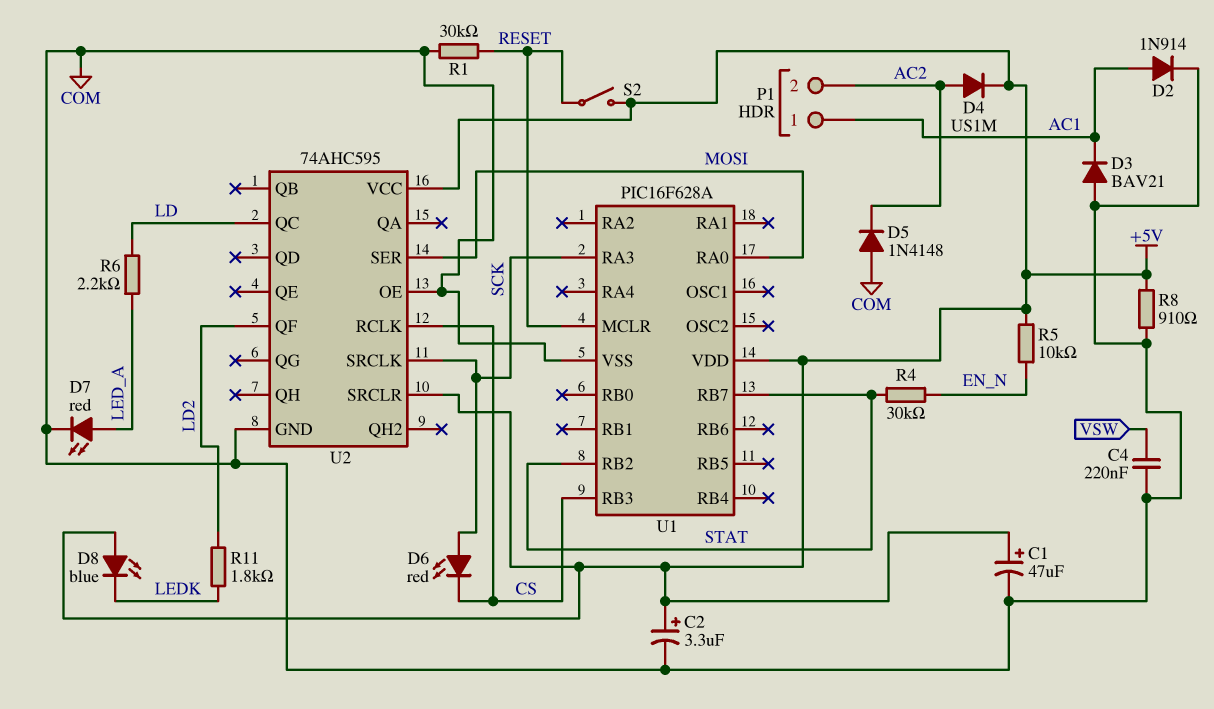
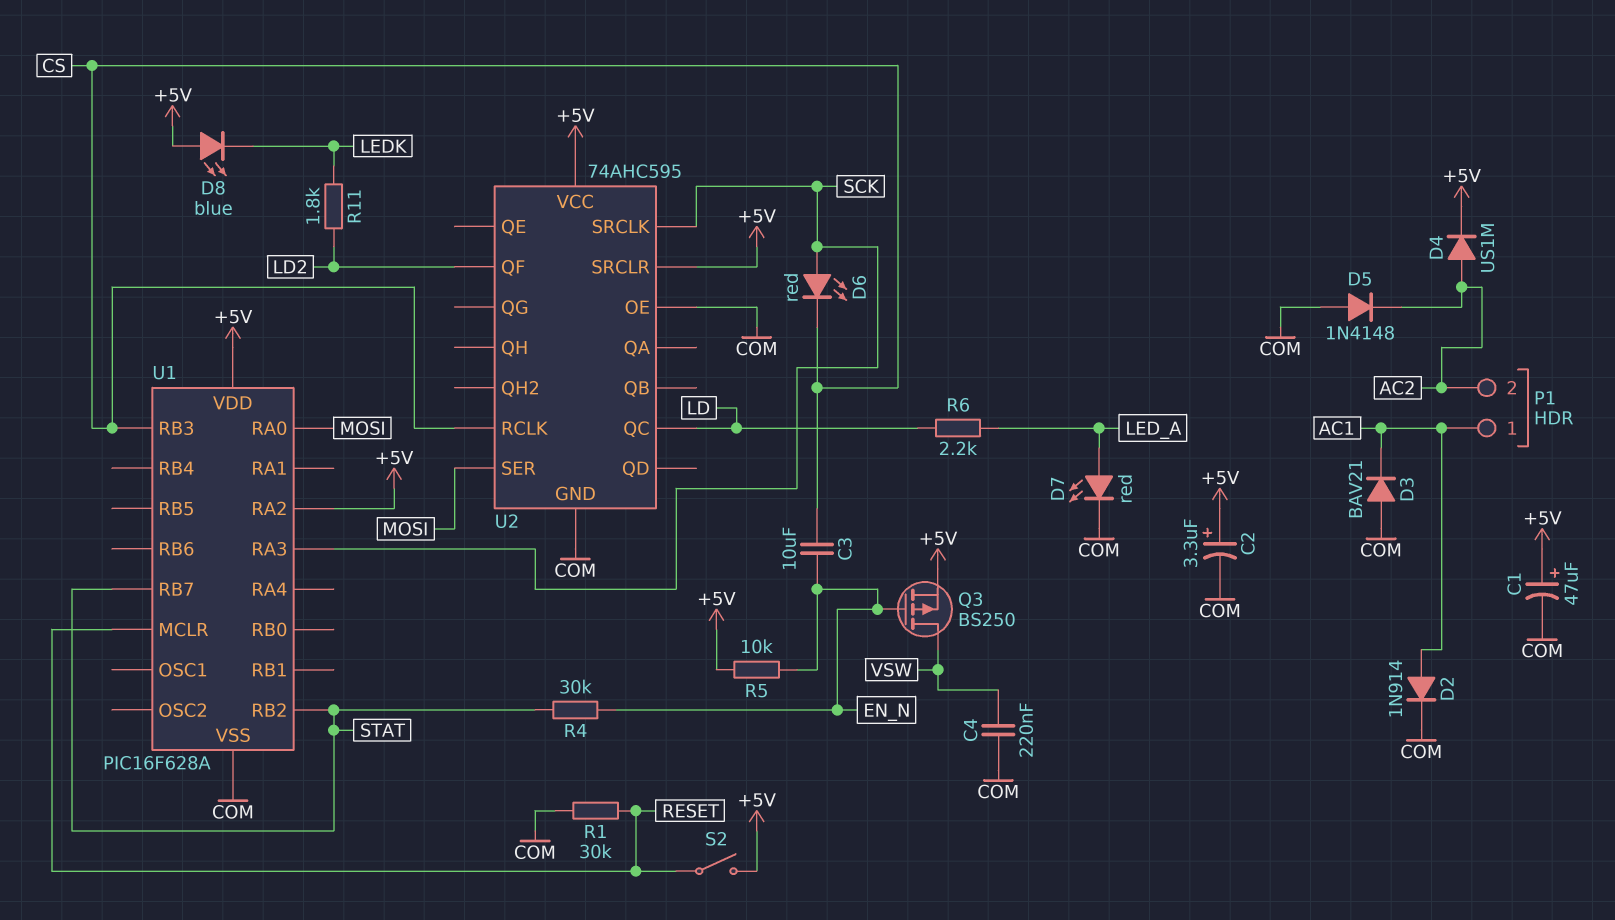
C3: none -> 10uF (CS, EN_N)
Q3: none -> PMOS BS250 (G EN_N, D VSW, S +5V)
R8: 910 (+5V, COM) -> none
U1 pin RA2: none -> +5V

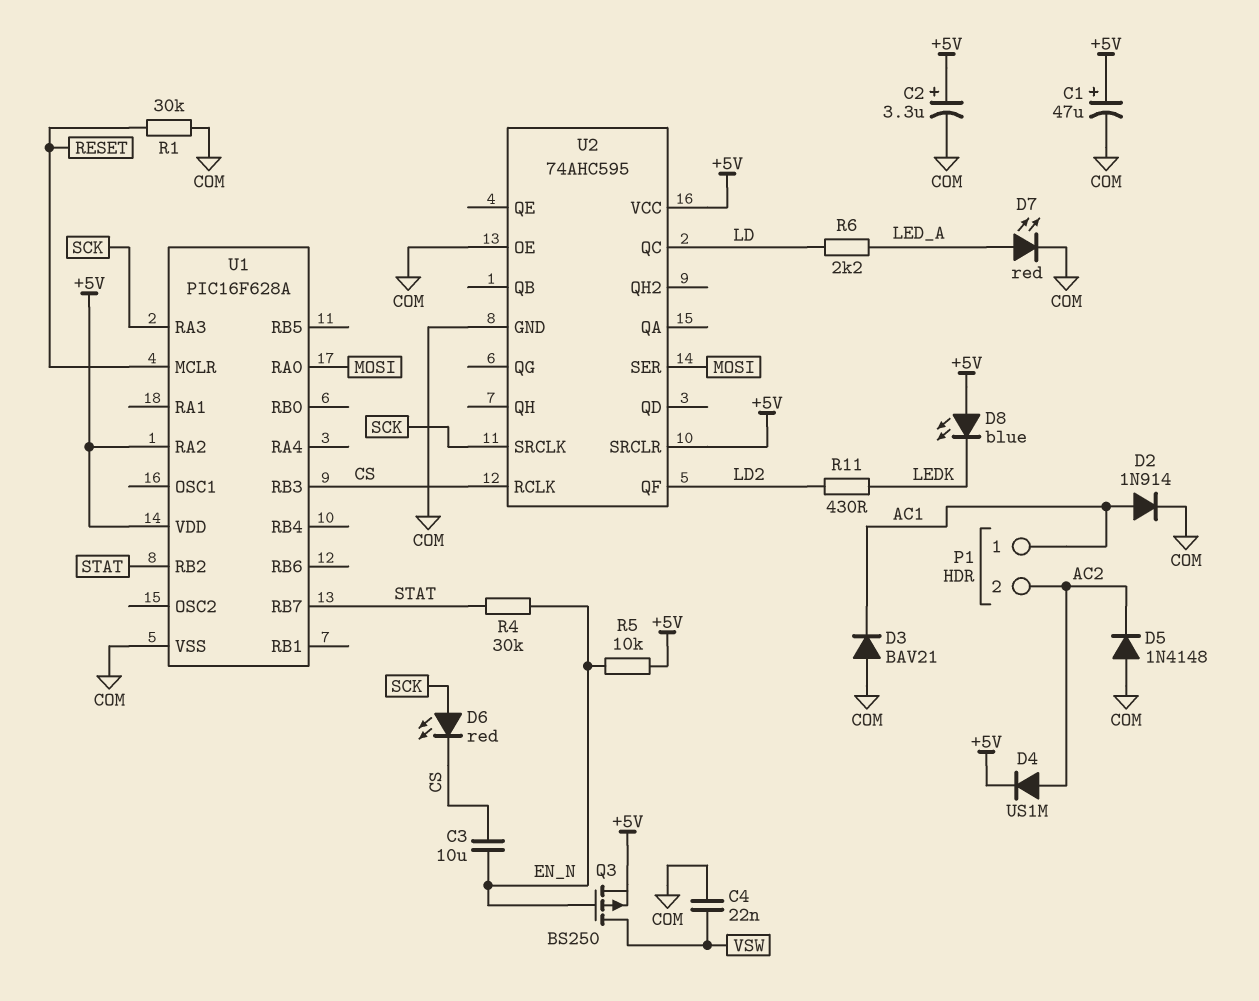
C4: 220nF (COM, VSW) -> 22nF (COM, VSW)
R11: 1.8k (LD2, LEDK) -> 430 (LD2, LEDK)
S2: switch (+5V, RESET) -> none

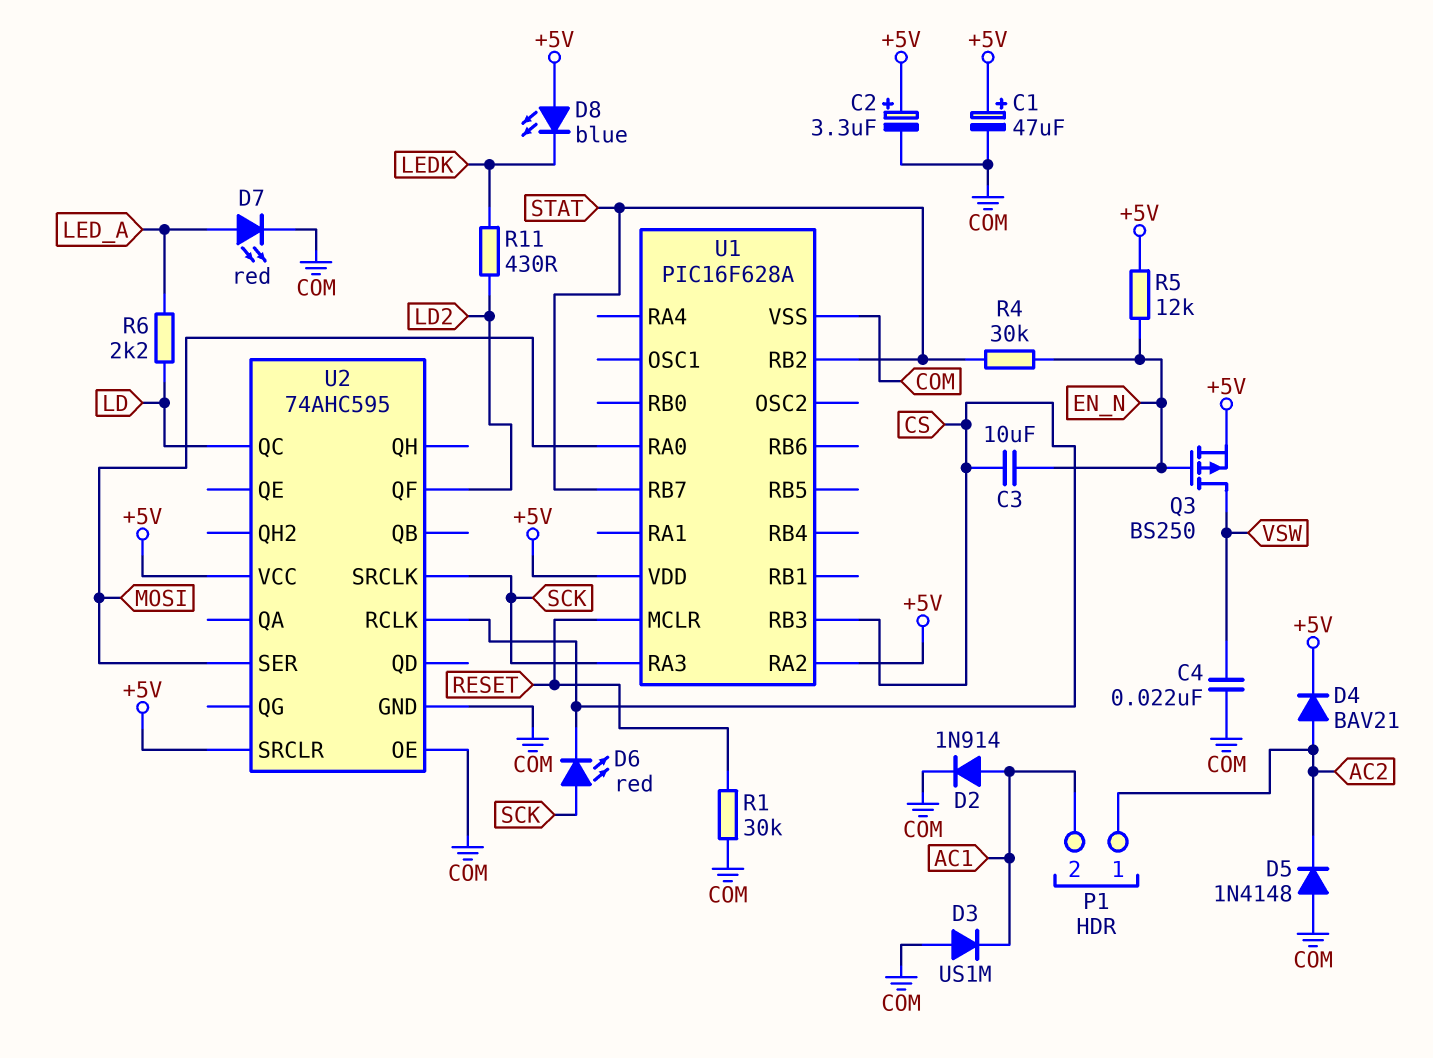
D3: diode BAV21 (A COM, K AC1) -> diode US1M (A COM, K AC1)
D4: diode US1M (A AC2, K +5V) -> diode BAV21 (A AC2, K +5V)
P1 pin 1: AC1 -> AC2
P1 pin 2: AC2 -> AC1
R5: 10k (+5V, EN_N) -> 12k (+5V, EN_N)

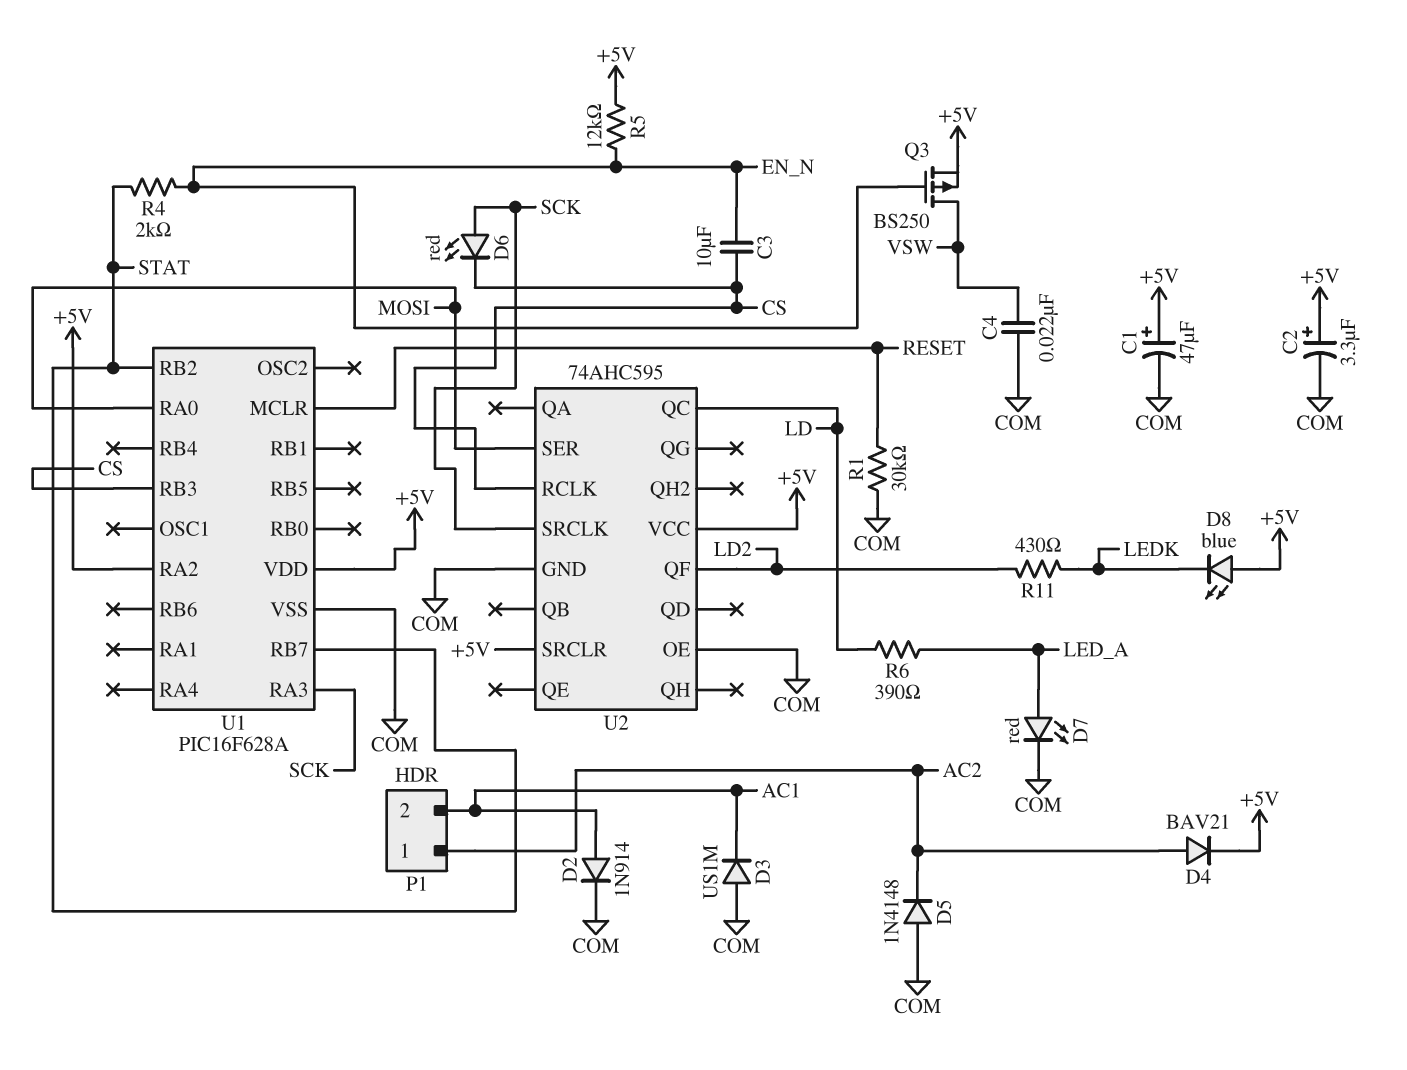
R4: 30k (EN_N, STAT) -> 2k (EN_N, STAT)
R6: 2.2k (LD, LED_A) -> 390 (LD, LED_A)

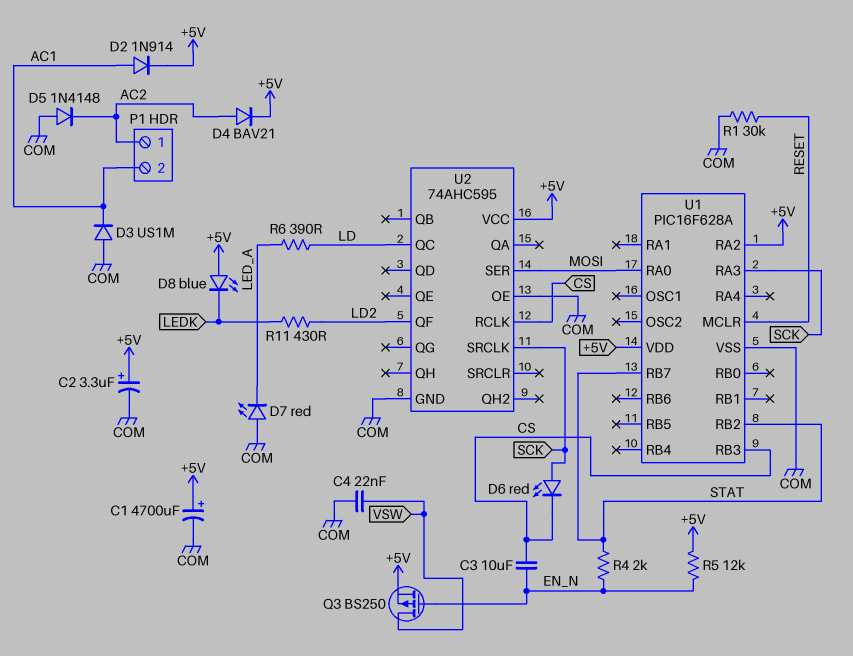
C1: 47uF (plus +5V, minus COM) -> 4700uF (plus +5V, minus COM)
D2: diode 1N914 (A AC1, K COM) -> diode 1N914 (A AC1, K +5V)
D7: LED red (A LED_A, K COM) -> LED red (A COM, K LED_A)
U2 pin SRCLR: +5V -> none

